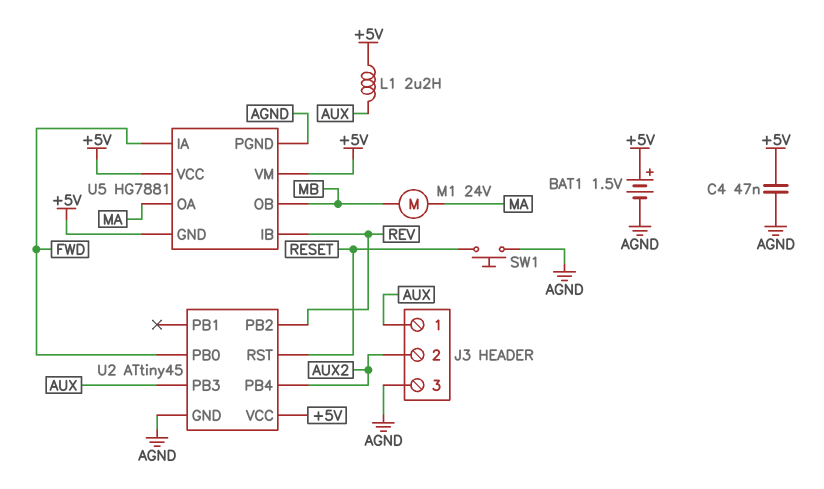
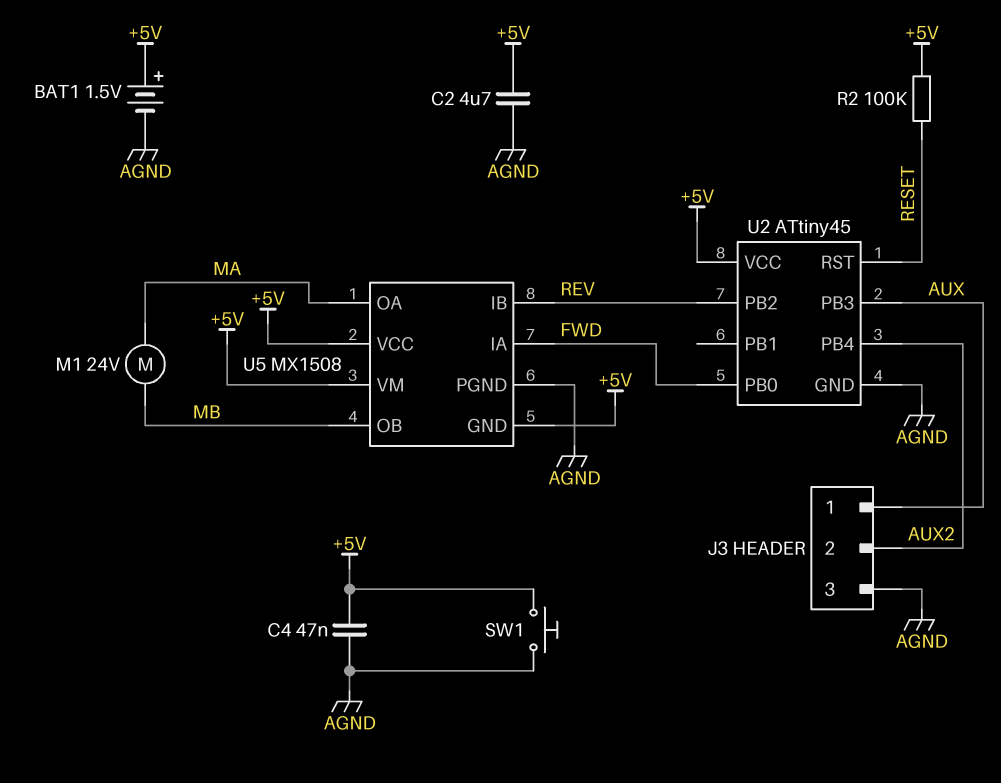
C2: none -> 4.7uF (+5V, AGND)
L1: 2.2uH (+5V, AUX) -> none
R2: none -> 100k (+5V, RESET)
SW1: button (AGND, RESET) -> button (+5V, AGND)
U5: HG7881 -> MX1508

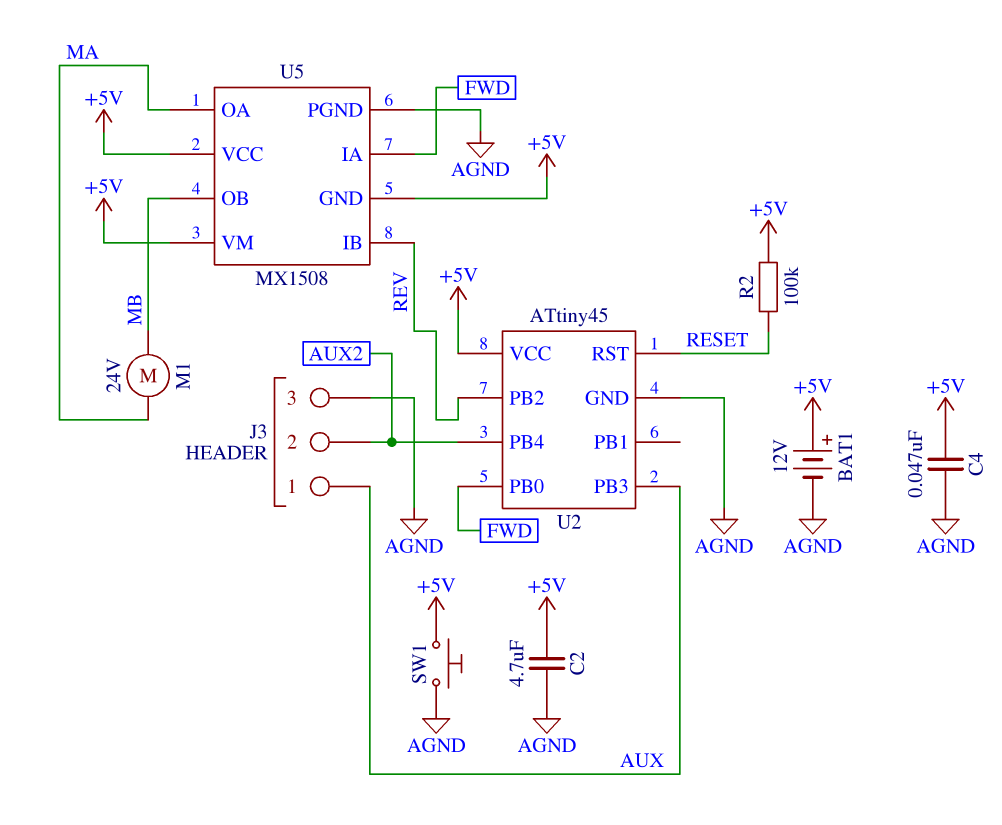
BAT1: 1.5V (plus +5V, minus AGND) -> 12V (plus +5V, minus AGND)

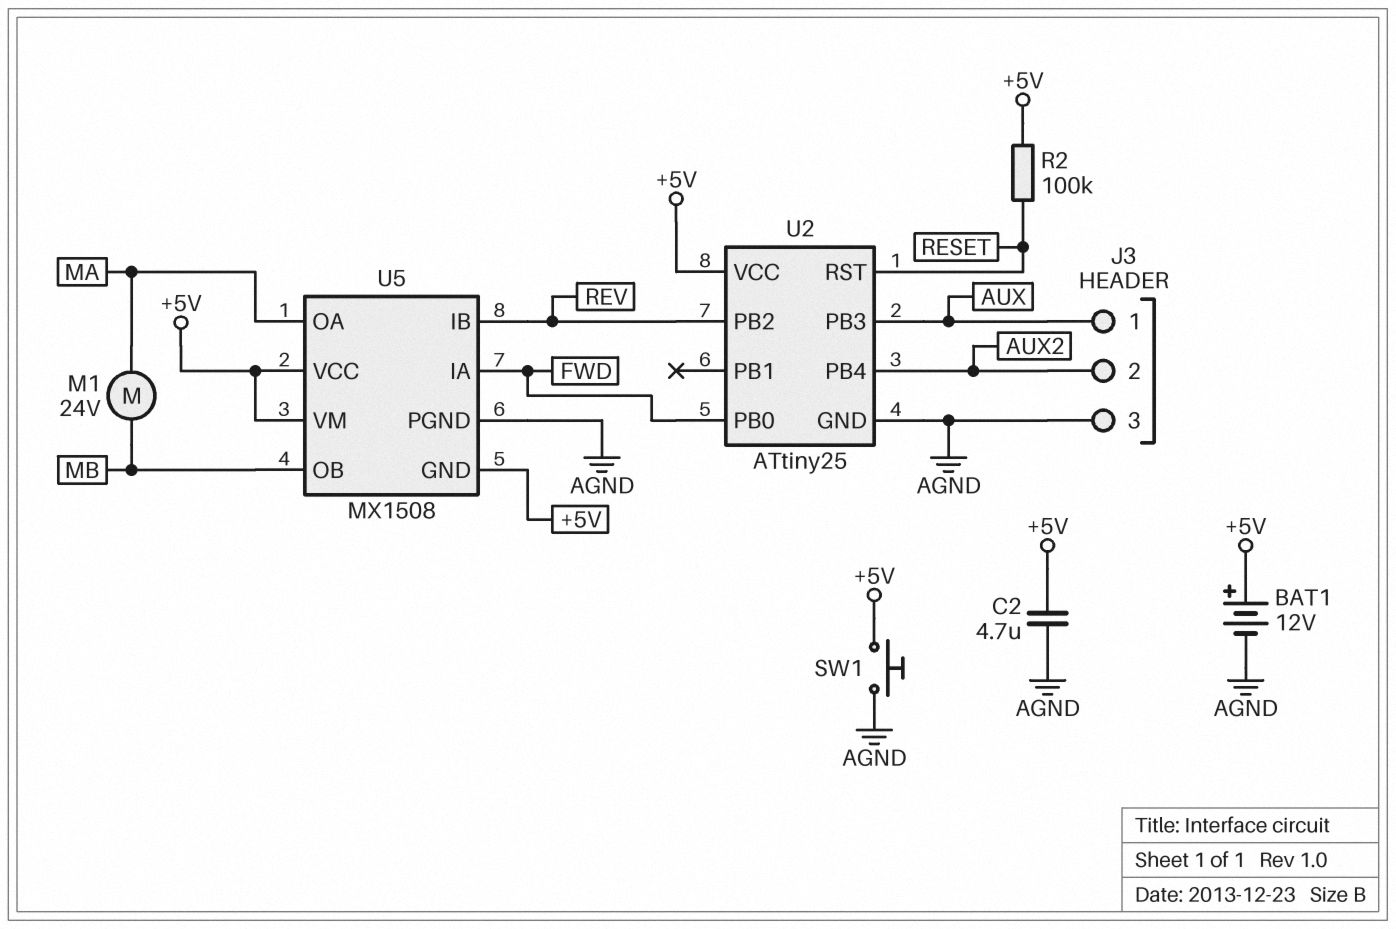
C4: 47nF (+5V, AGND) -> none
U2: ATtiny45 -> ATtiny25

